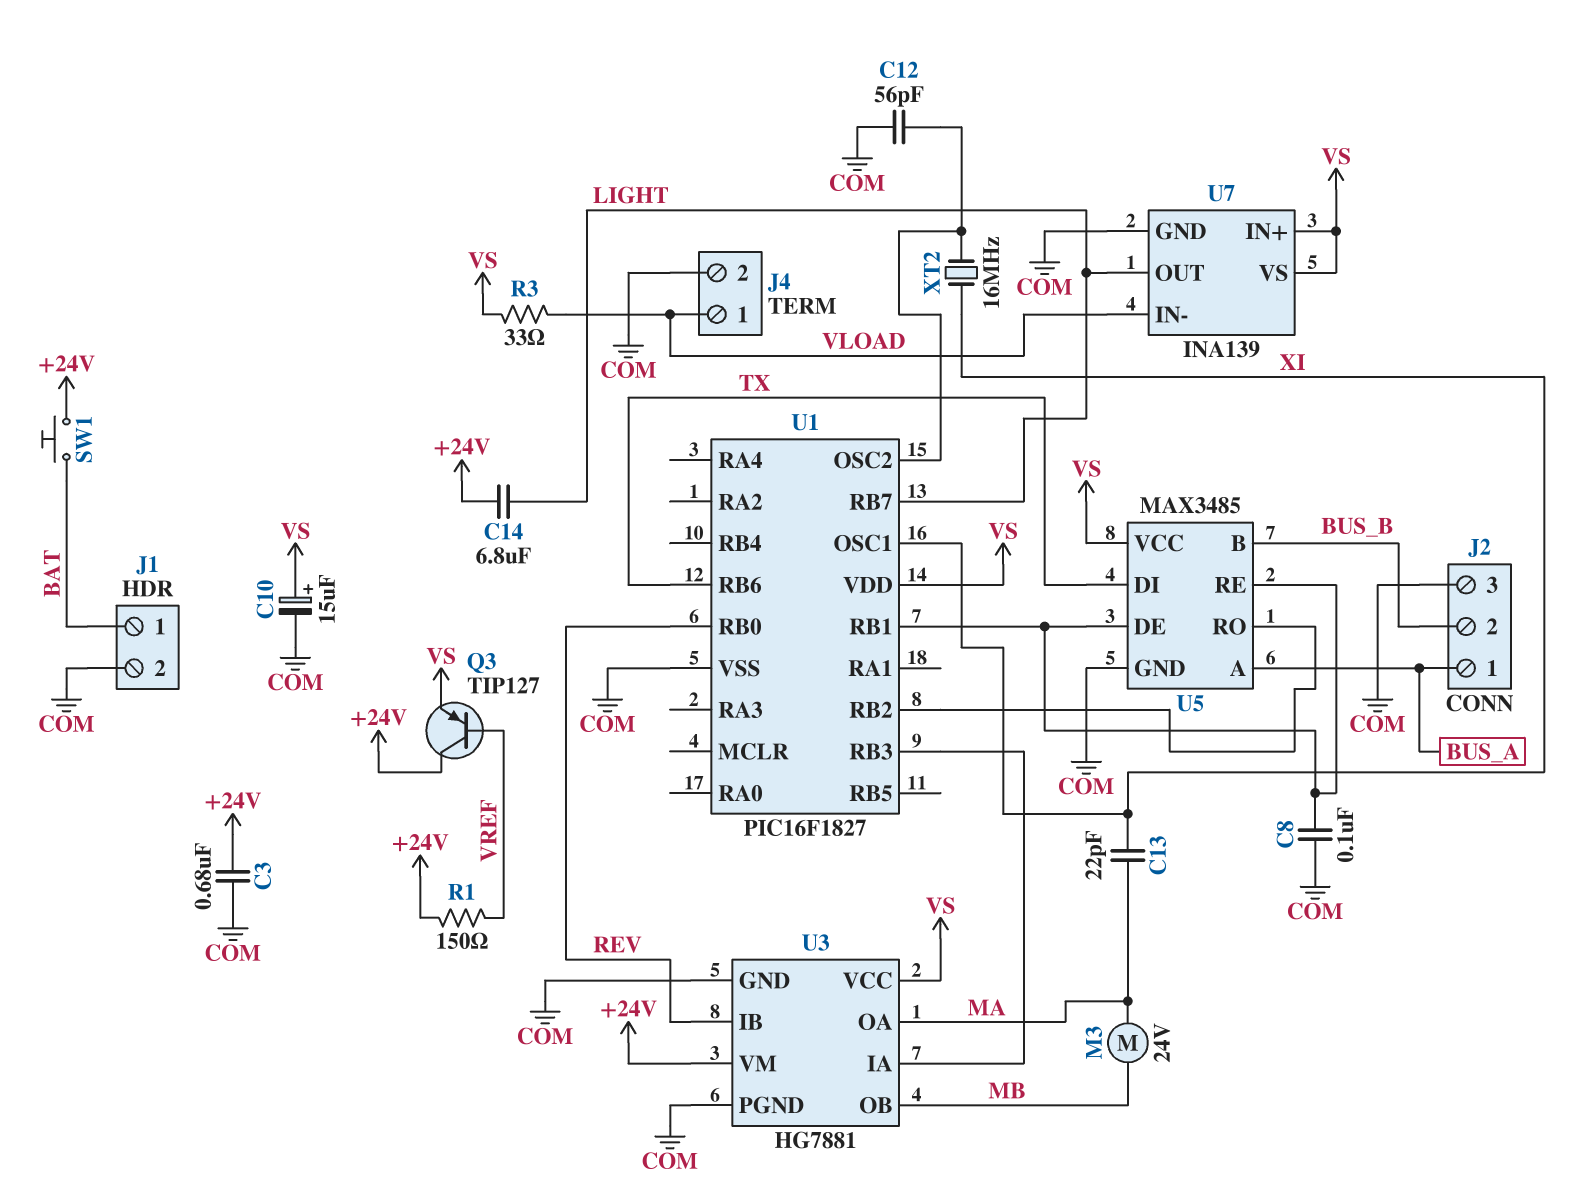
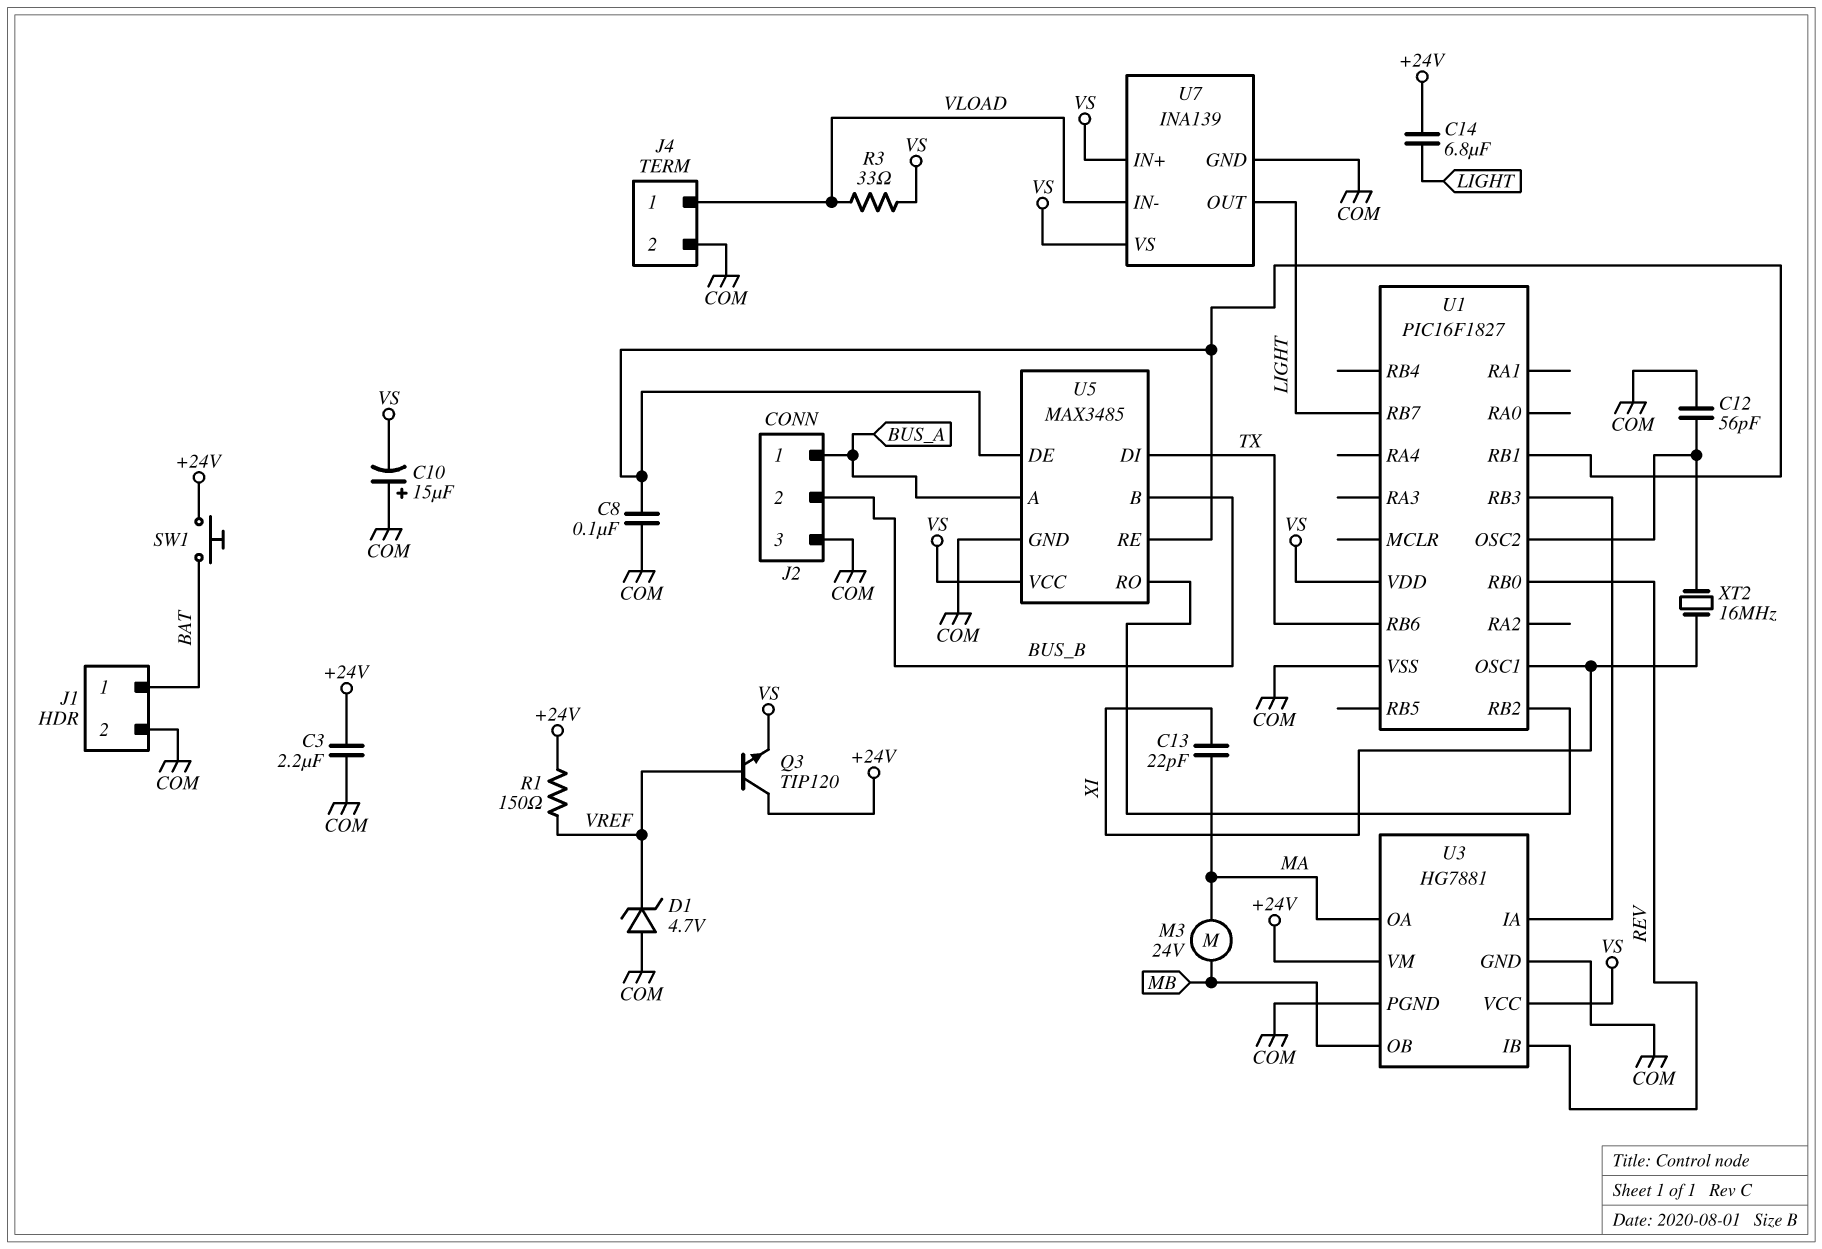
C3: 680nF (+24V, COM) -> 2.2uF (+24V, COM)
C10: 15uF (plus VS, minus COM) -> 15uF (plus COM, minus VS)
D1: none -> zener 4.7V (A COM, K VREF)
Q3: PNP TIP127 (B VREF, C +24V, E VS) -> NPN TIP120 (B VREF, C +24V, E VS)

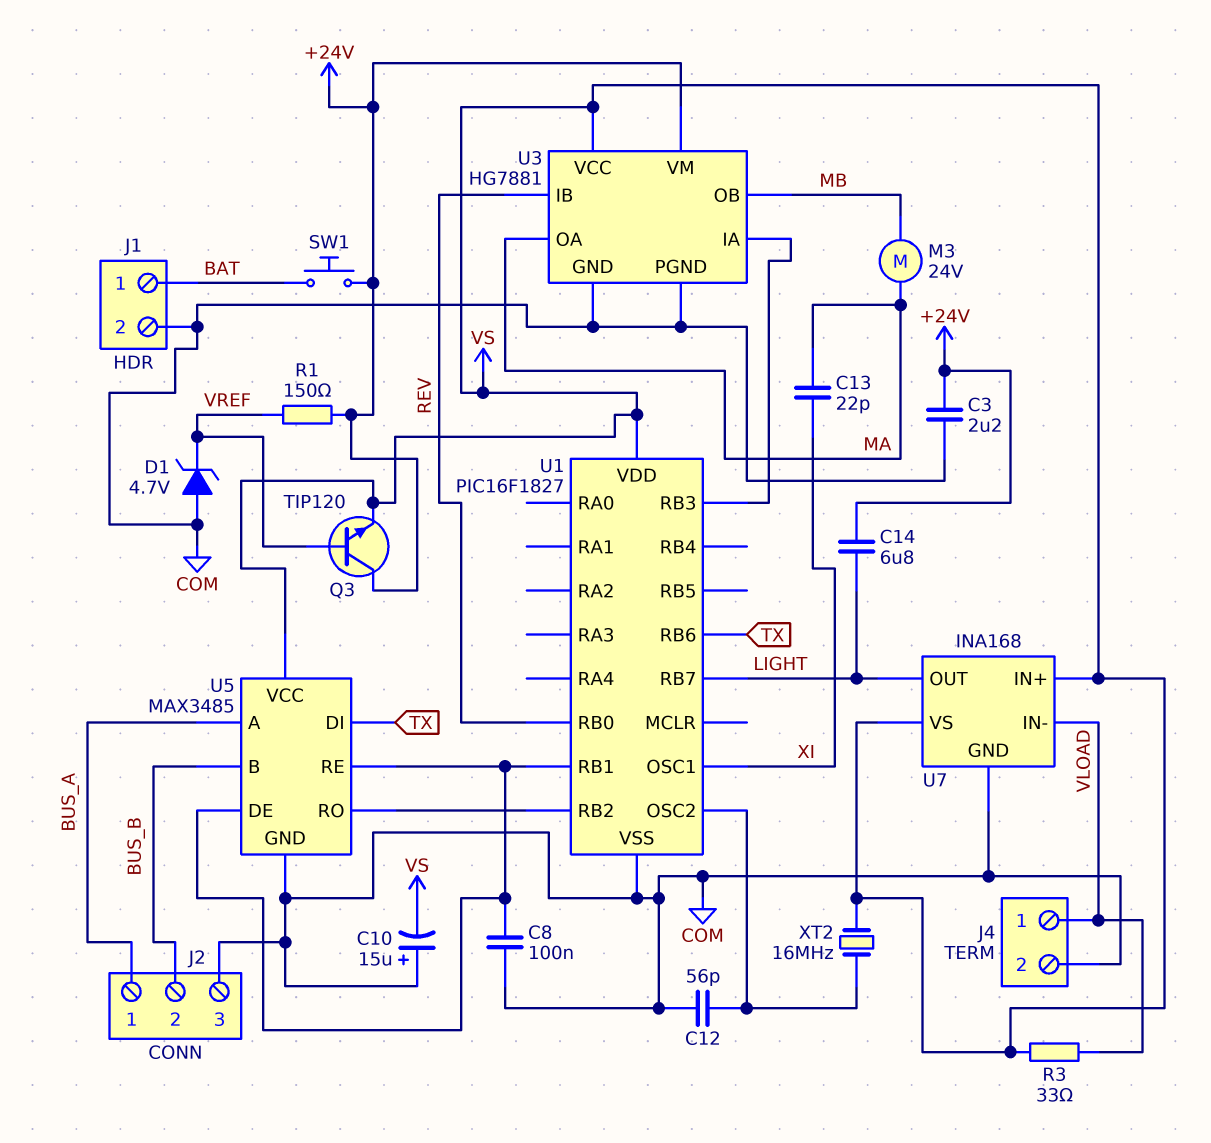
U7: INA139 -> INA168
XT2: 16MHz (U1/OSC2, XI) -> 16MHz (U1/OSC2, VS)

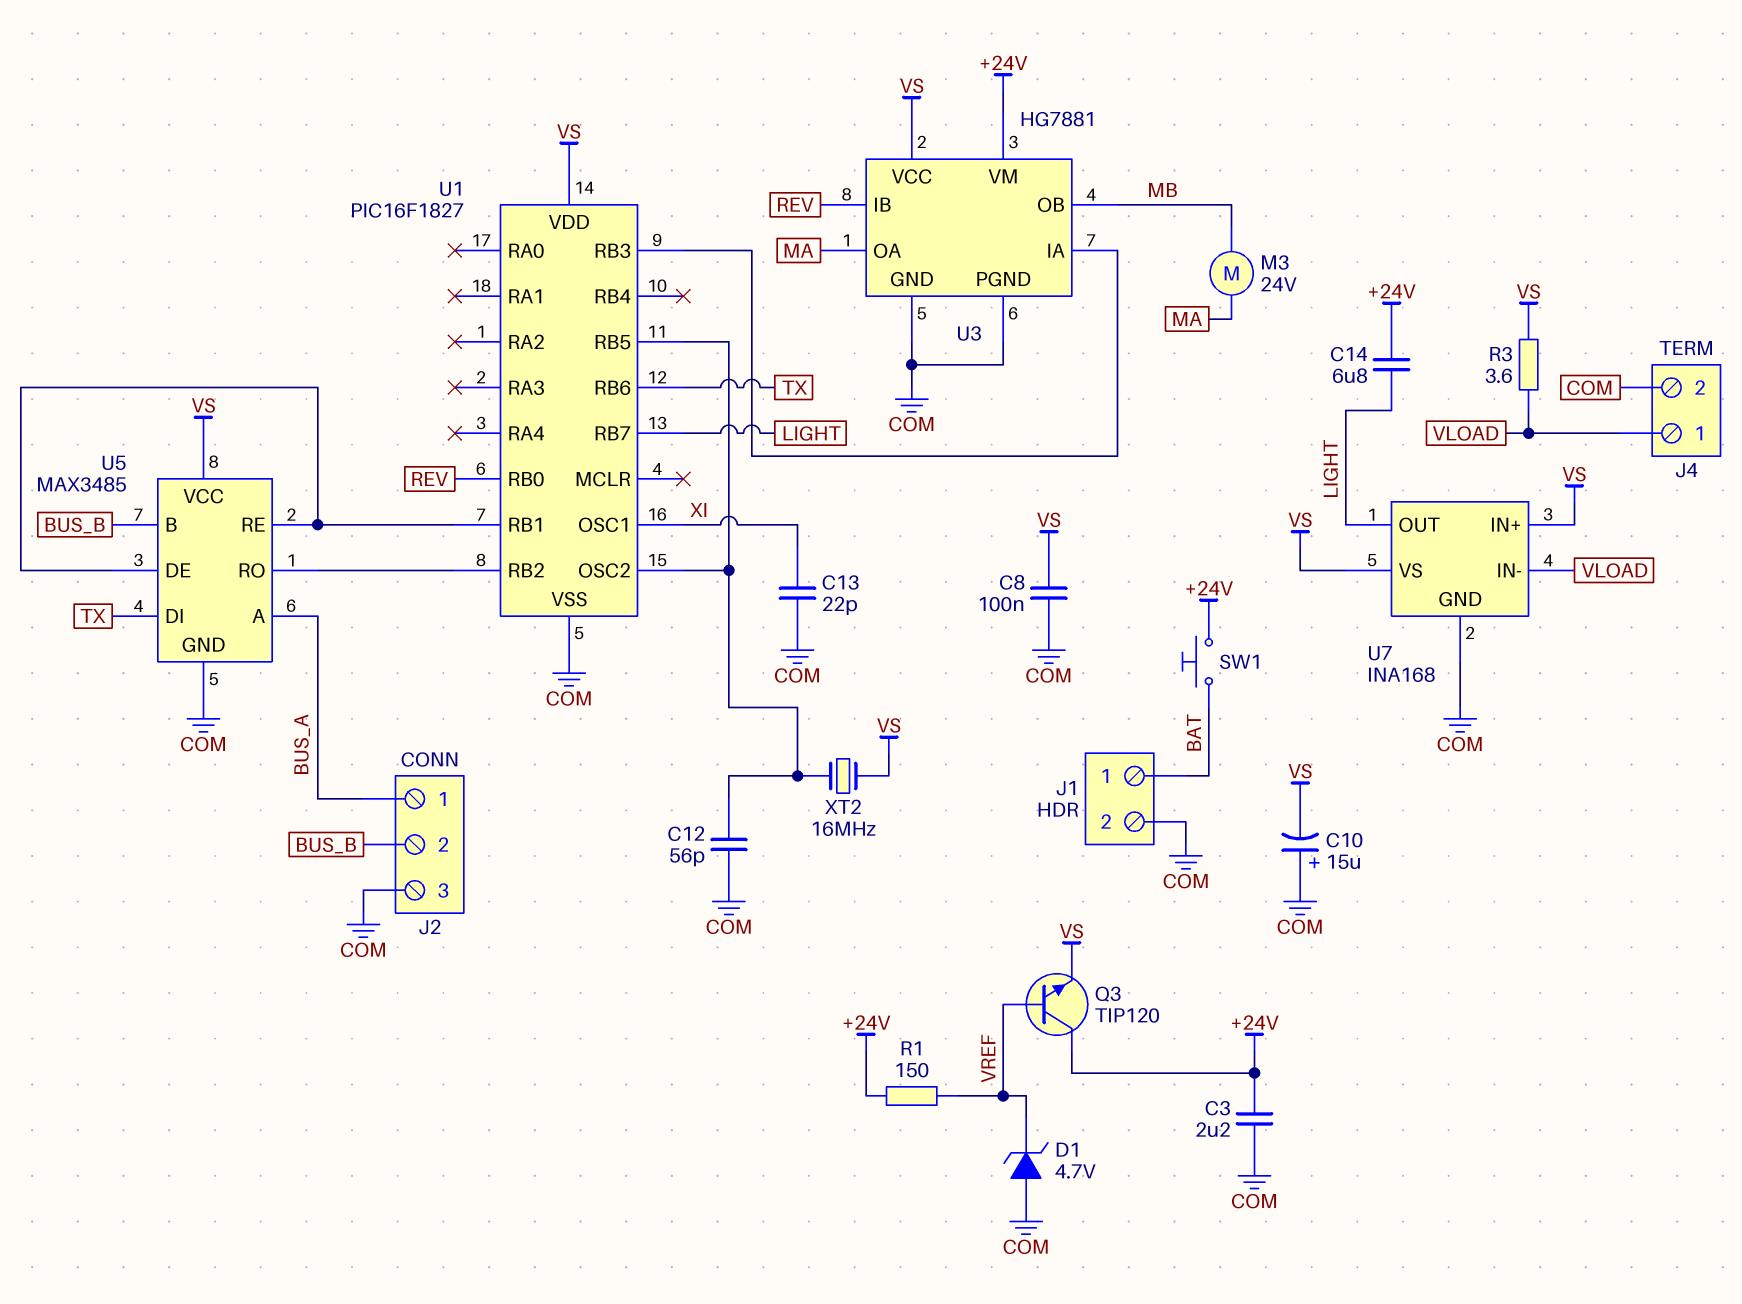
C8: 100nF (COM, U1/RB1) -> 100nF (COM, VS)
C13: 22pF (MA, XI) -> 22pF (COM, XI)
R3: 33 (VLOAD, VS) -> 3.6 (VLOAD, VS)
U1 pin RB5: none -> U1/OSC2

